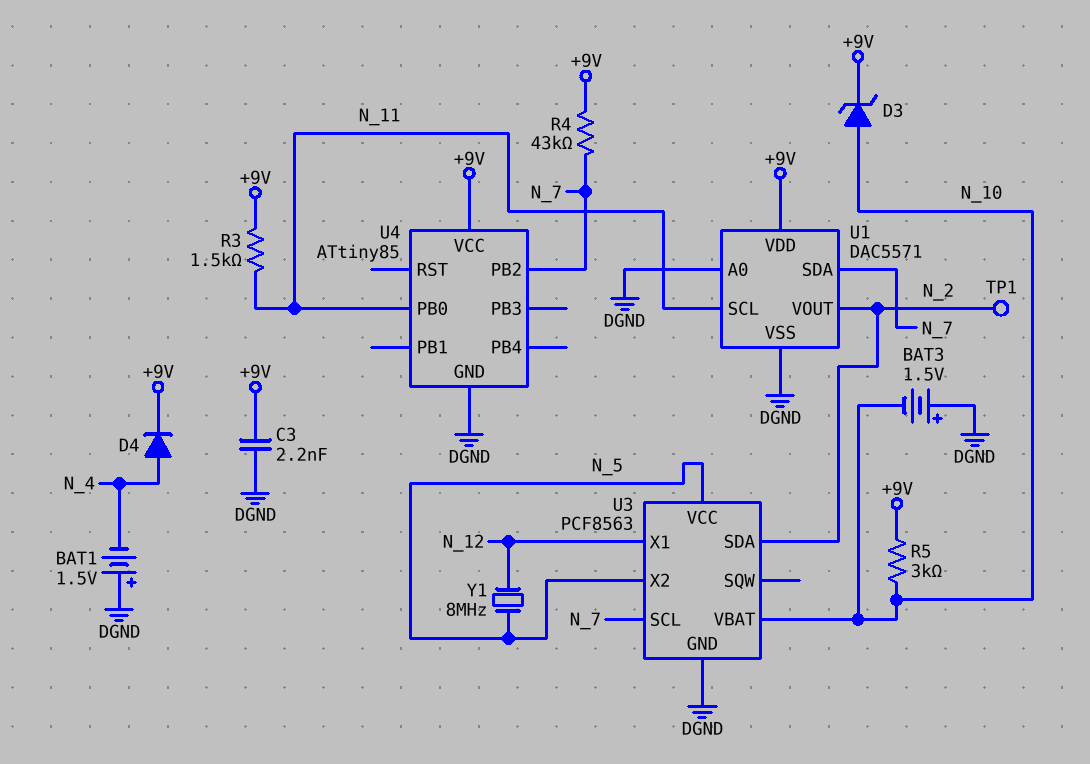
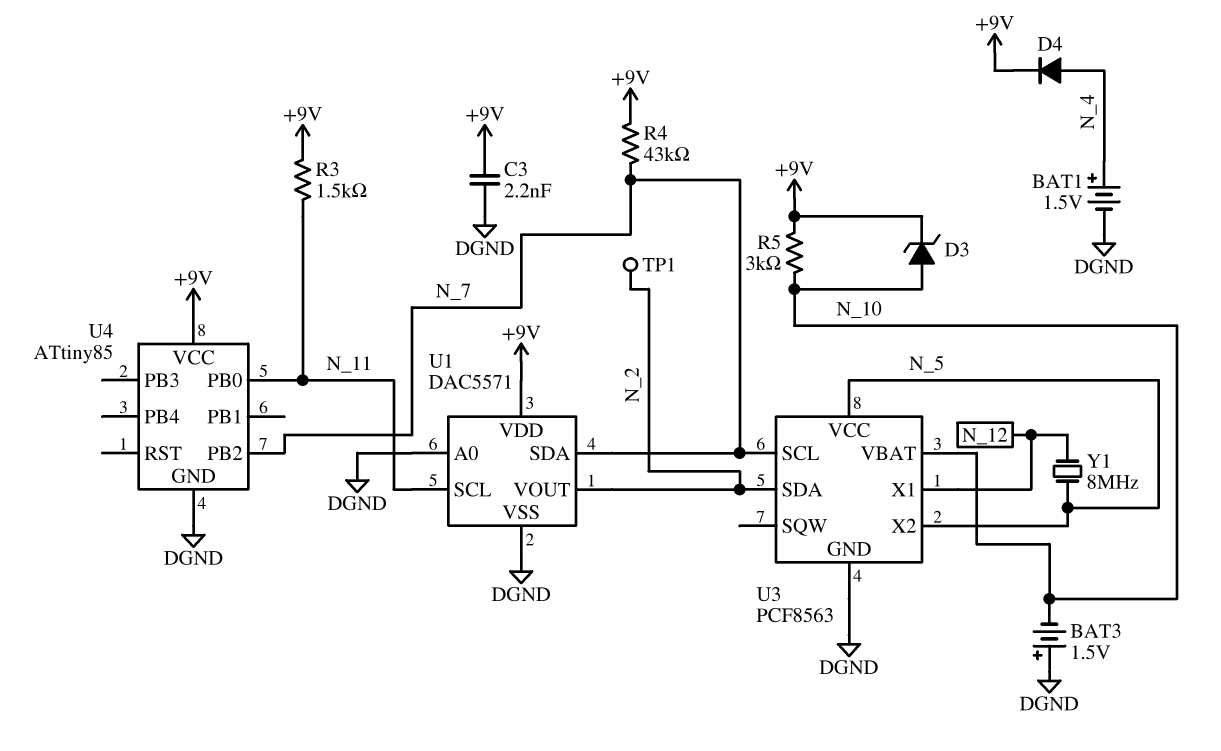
BAT1: 1.5V (plus DGND, minus N_4) -> 1.5V (plus N_4, minus DGND)

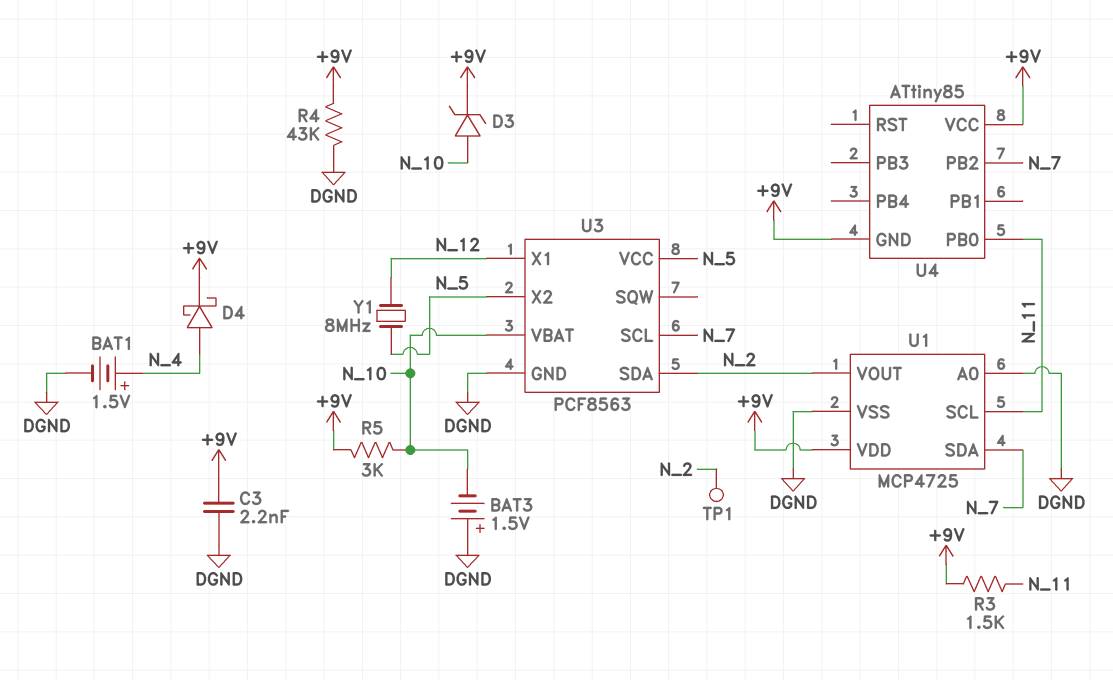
D4: diode (A N_4, K +9V) -> schottky (A N_4, K +9V)
R4: 43k (+9V, N_7) -> 43k (+9V, DGND)
U1: DAC5571 -> MCP4725
U4 pin GND: DGND -> +9V

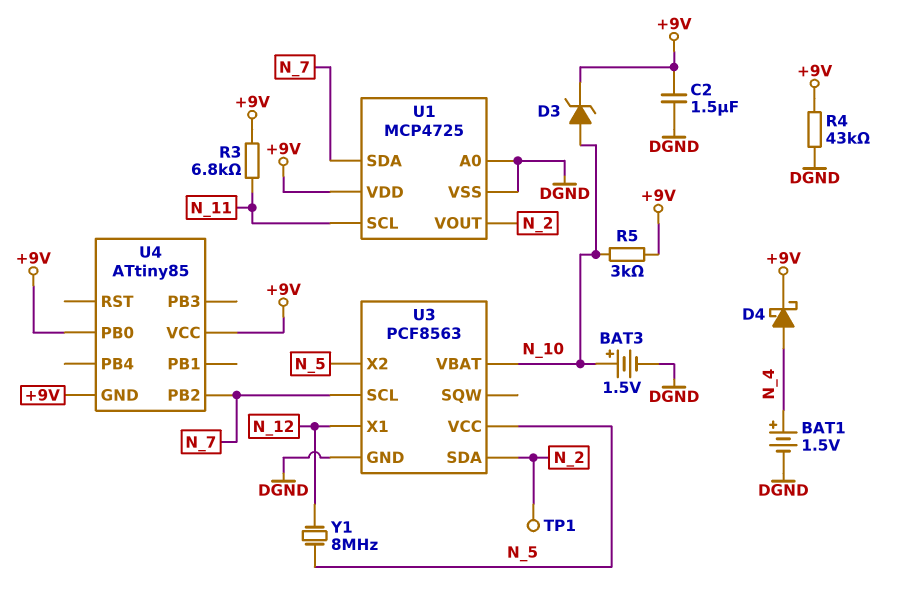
BAT3: 1.5V (plus DGND, minus N_10) -> 1.5V (plus N_10, minus DGND)
C2: none -> 1.5uF (+9V, DGND)
C3: 2.2nF (+9V, DGND) -> none
R3: 1.5k (+9V, N_11) -> 6.8k (+9V, N_11)
U4 pin PB0: N_11 -> +9V

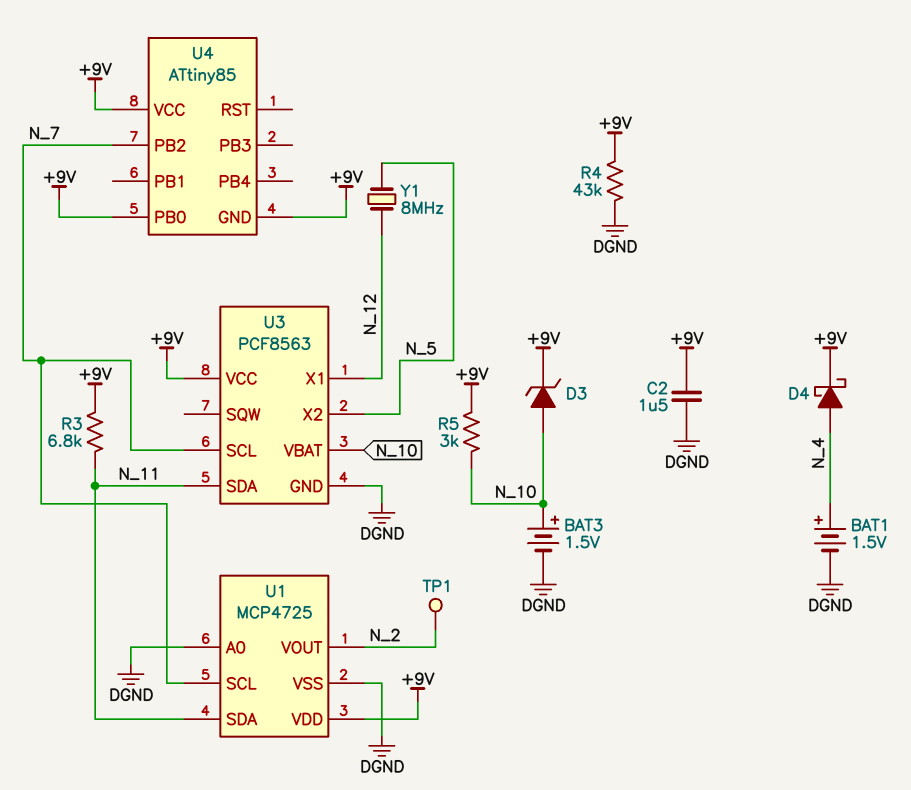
U1 pin SCL: N_11 -> N_7
U1 pin SDA: N_7 -> N_11
U3 pin SDA: N_2 -> N_11
U3 pin VCC: N_5 -> +9V

